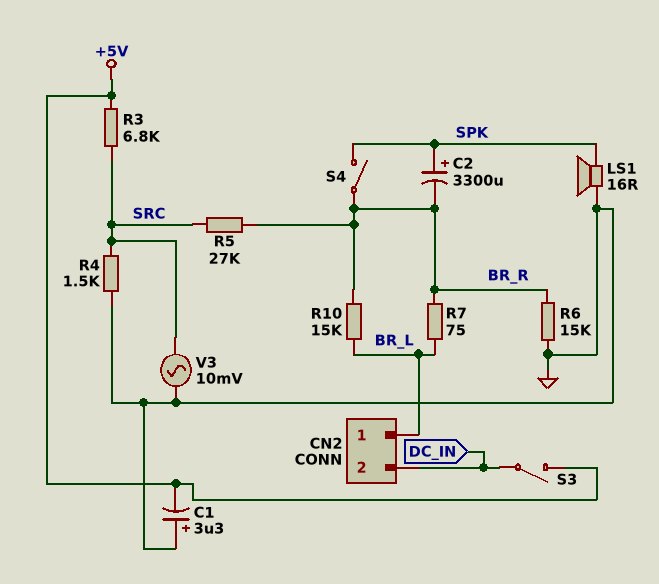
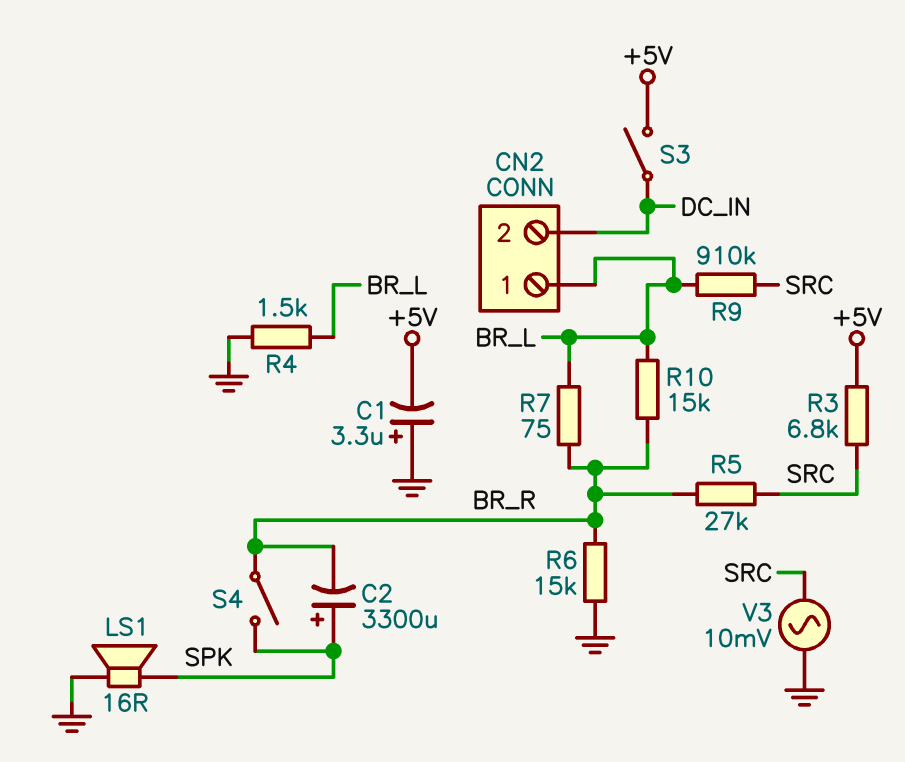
R4: 1.5k (GND, SRC) -> 1.5k (BR_L, GND)
R9: none -> 910k (BR_L, SRC)

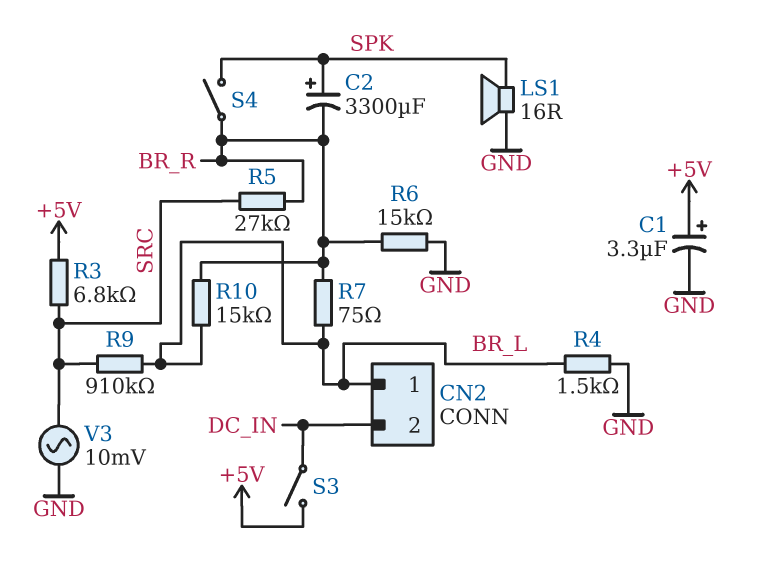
C1: 3.3uF (plus GND, minus +5V) -> 3.3uF (plus +5V, minus GND)

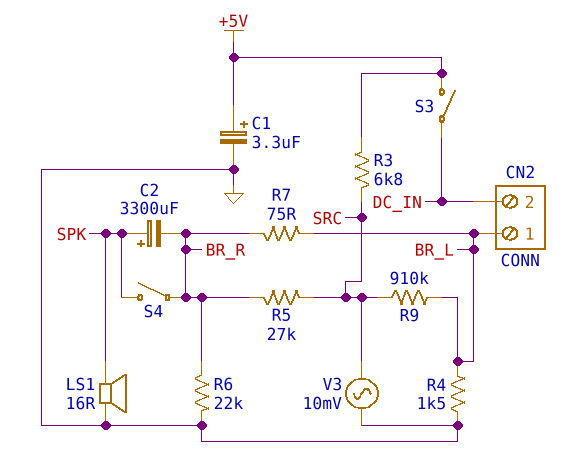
R6: 15k (BR_R, GND) -> 22k (BR_R, GND)
R10: 15k (BR_L, BR_R) -> none

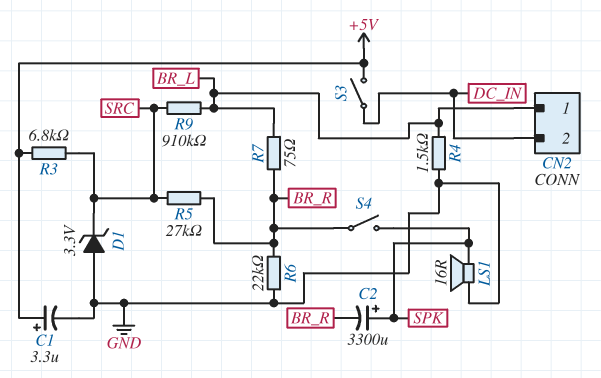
D1: none -> zener 3.3V (A GND, K SRC)
V3: AC 10mV (GND, SRC) -> none

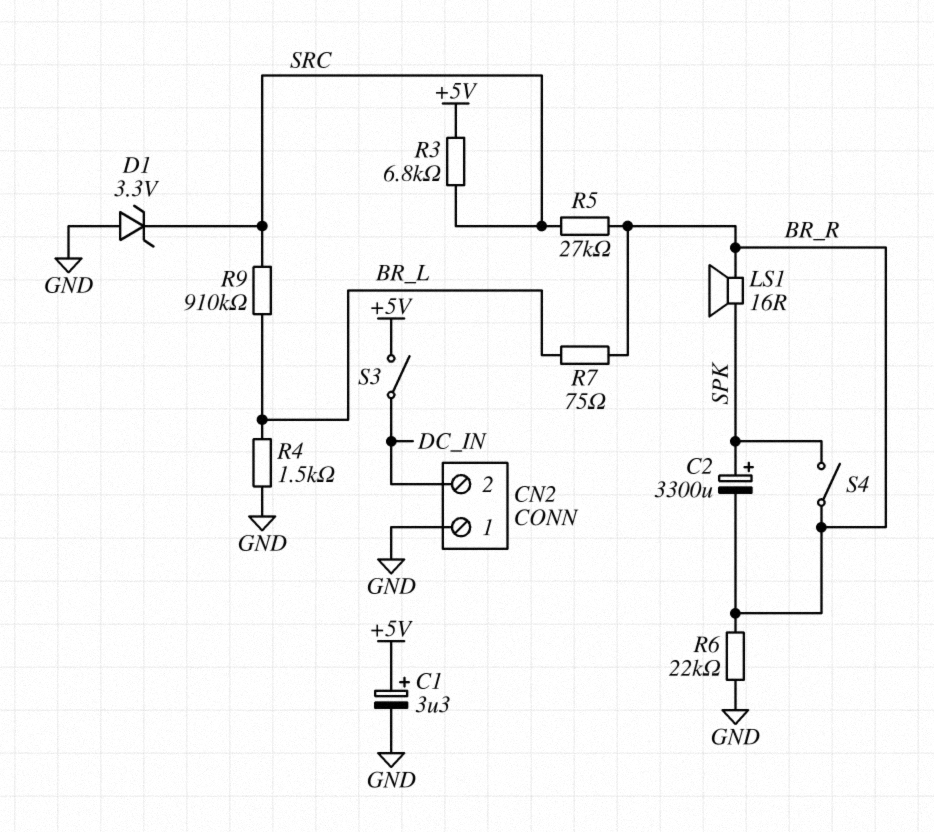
CN2 pin 1: BR_L -> GND
LS1: speaker 16R (GND, SPK) -> speaker 16R (BR_R, SPK)

